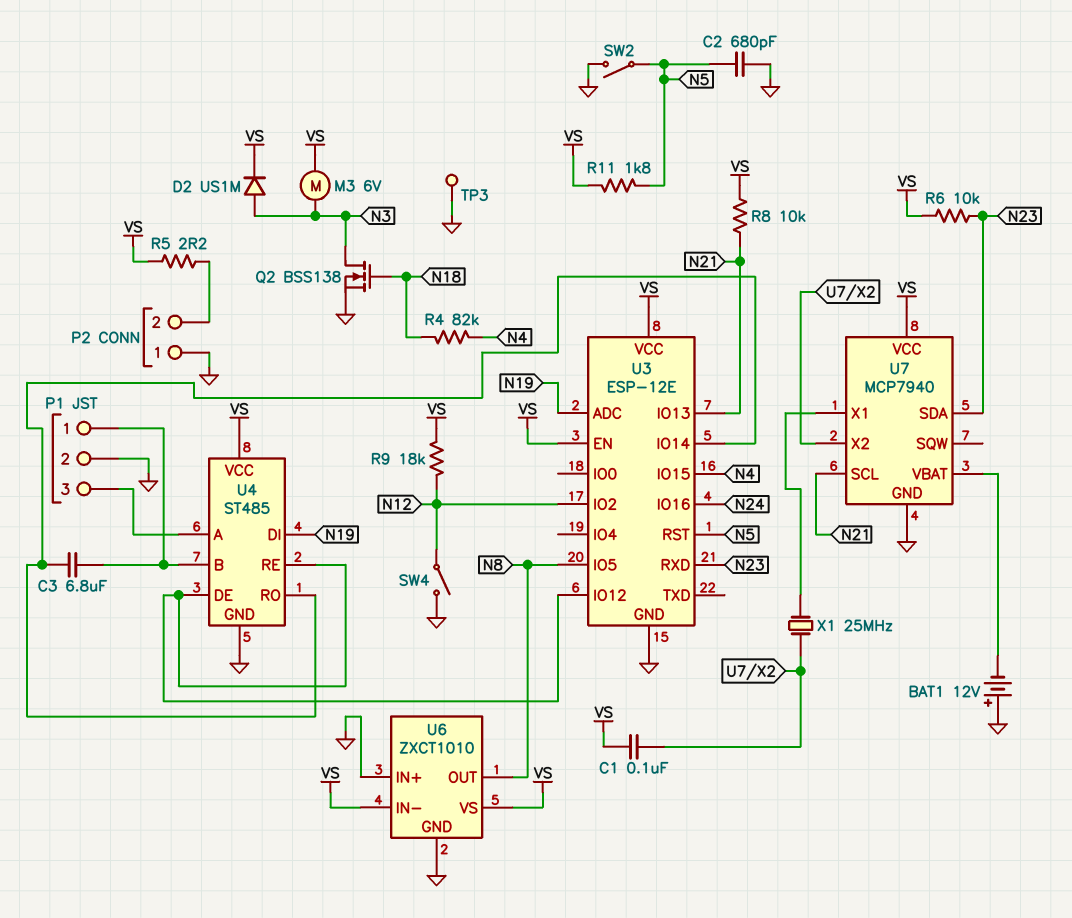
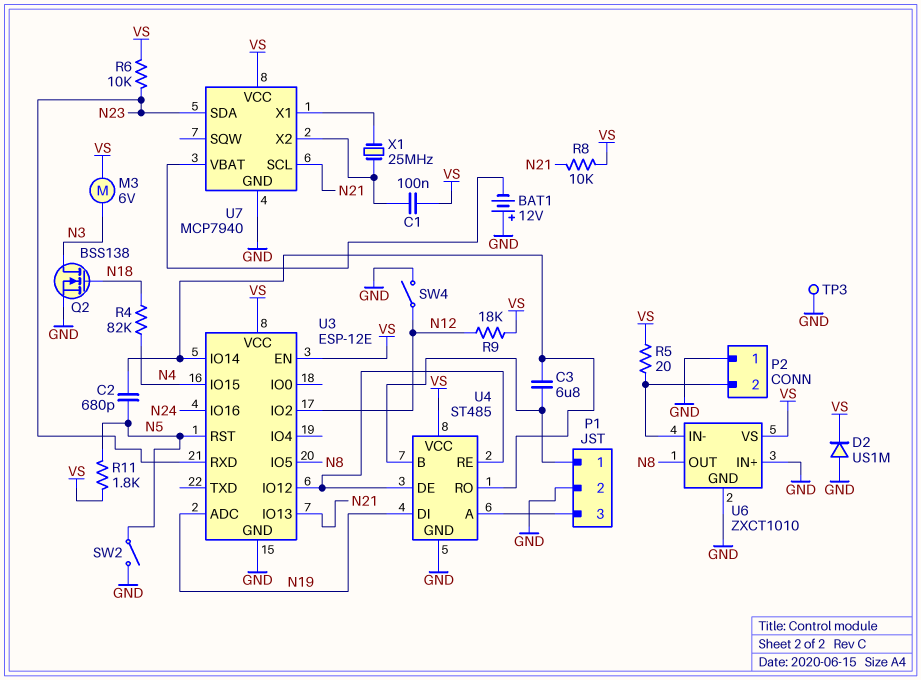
C2: 680pF (GND, N5) -> 680pF (N5, U3/IO14)
D2: diode US1M (A N3, K VS) -> diode US1M (A GND, K VS)
R5: 2.2 (P2/2, VS) -> 20 (P2/2, VS)
U6 pin IN-: VS -> P2/2

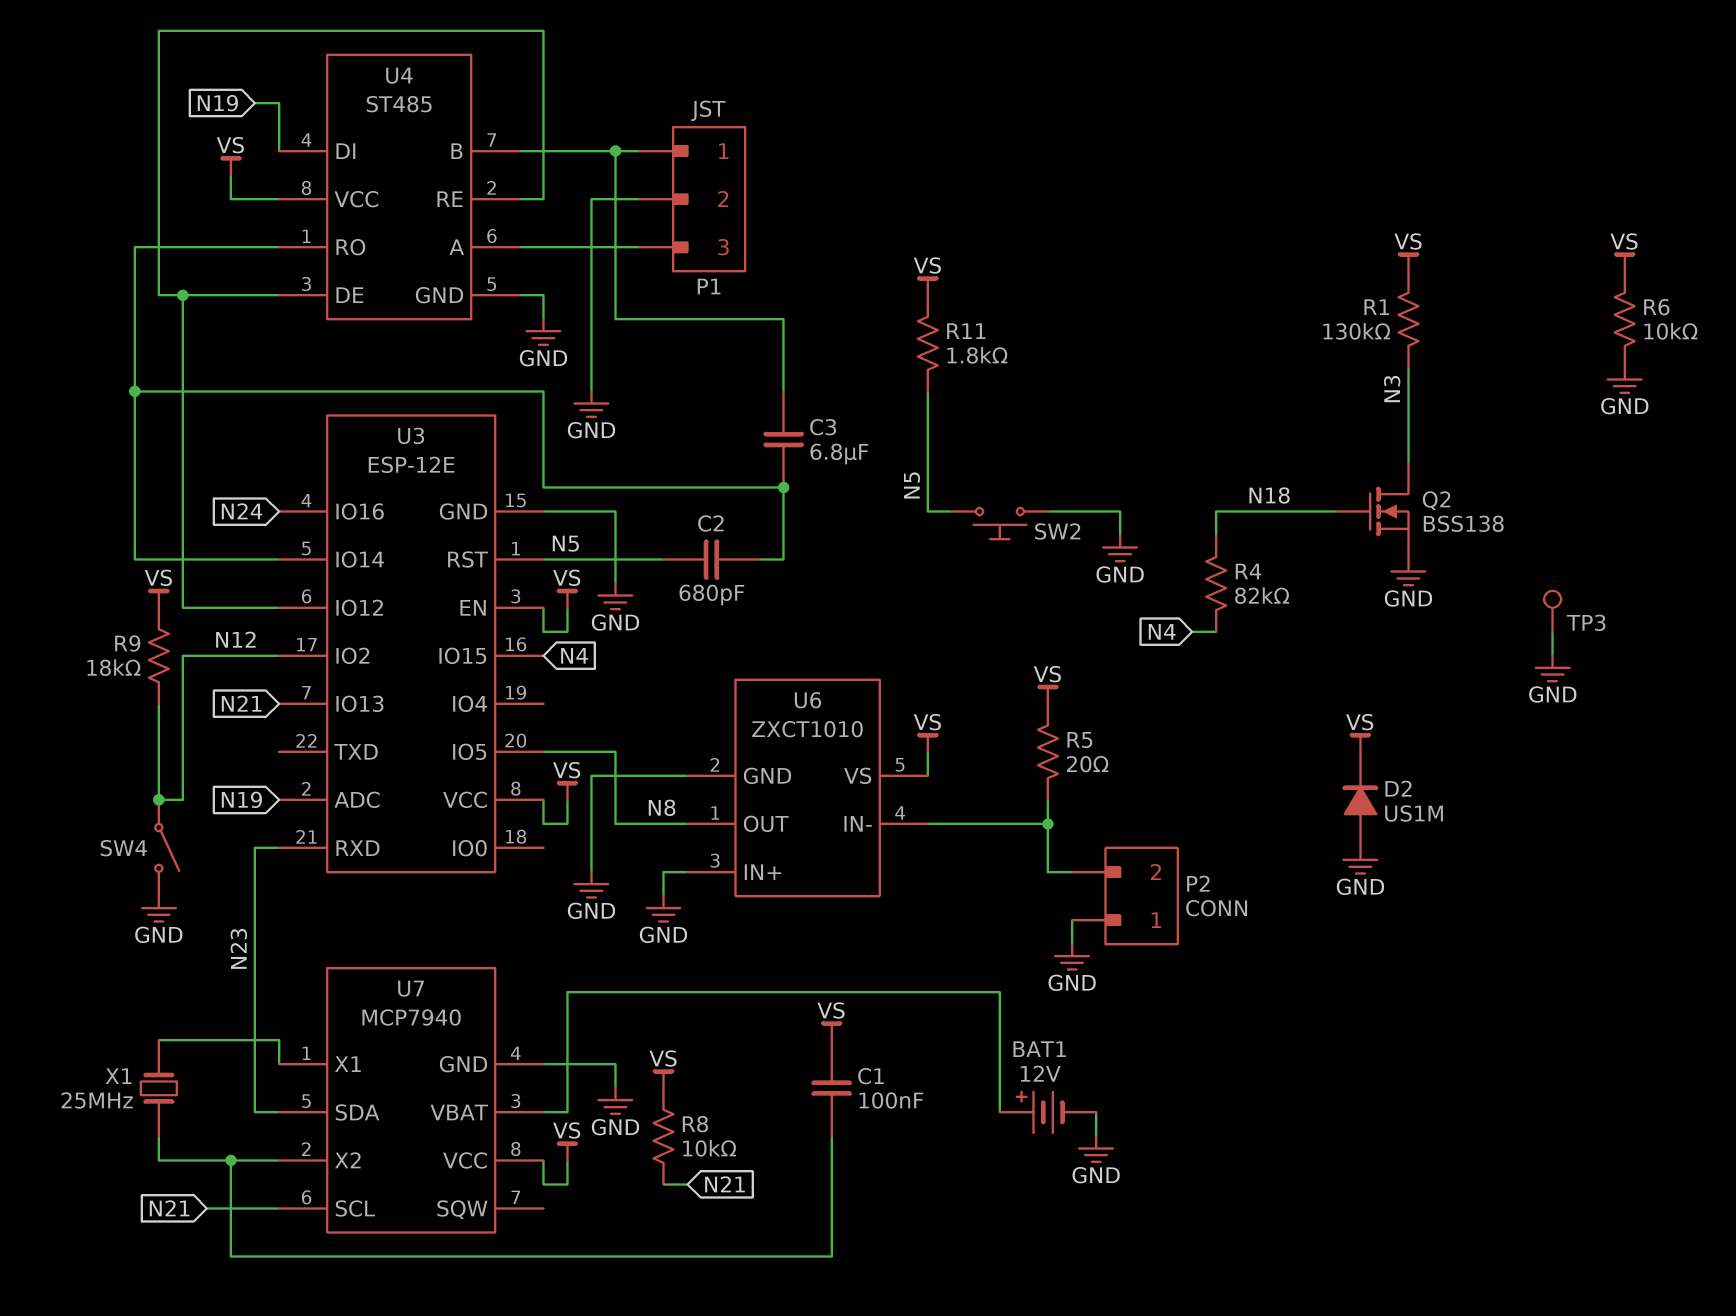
BAT1: 12V (plus GND, minus U7/VBAT) -> 12V (plus U7/VBAT, minus GND)
M3: motor 6V (N3, VS) -> none
R1: none -> 130k (N3, VS)
R6: 10k (N23, VS) -> 10k (GND, VS)
SW2: switch (GND, N5) -> button (GND, N5)

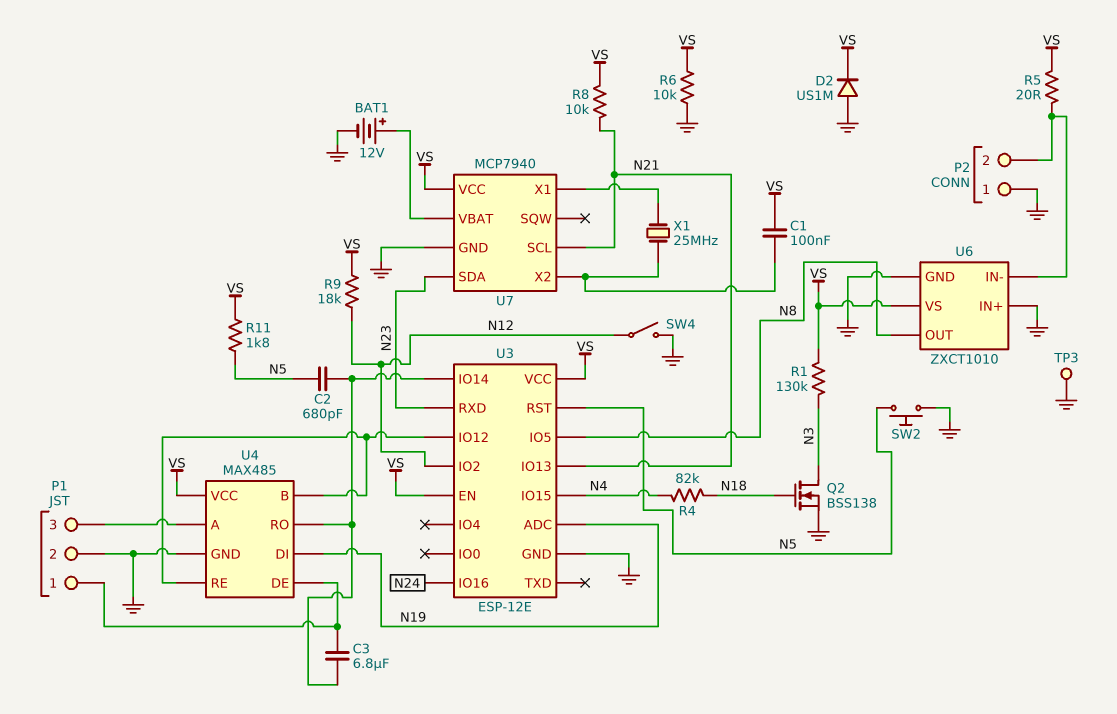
U4: ST485 -> MAX485
U4 pin B: P1/1 -> U3/IO12
U4 pin DE: U3/IO12 -> P1/1

